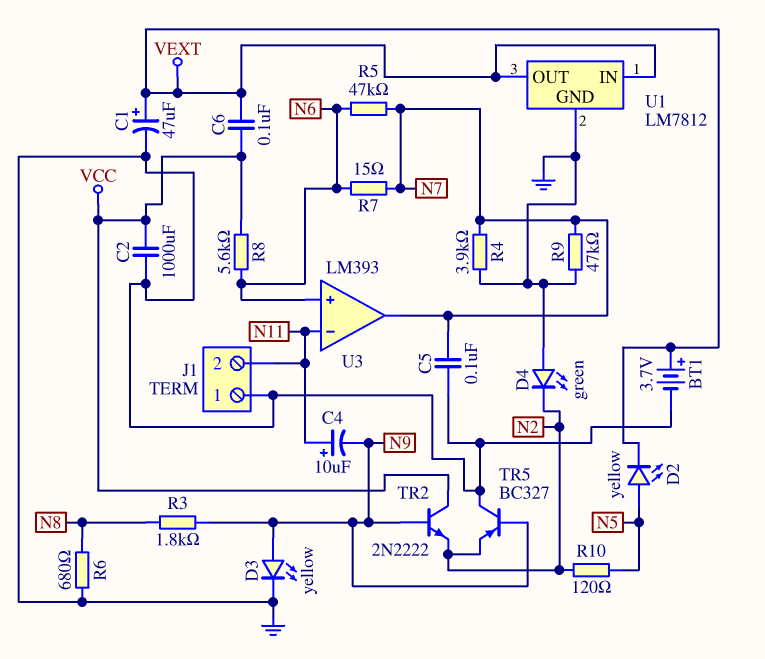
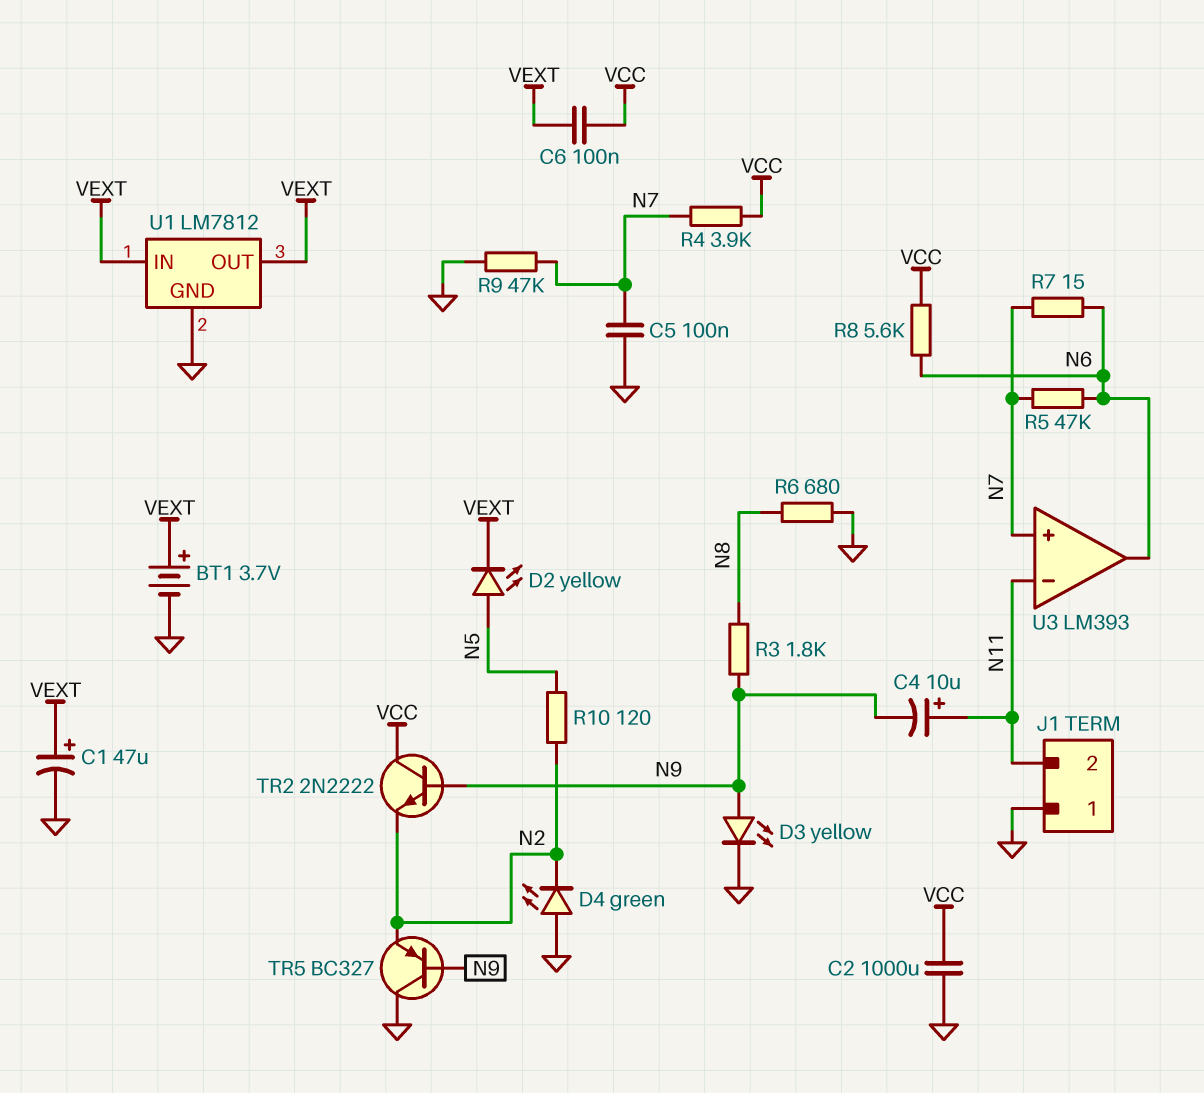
R4: 3.9k (GND, N7) -> 3.9k (N7, VCC)
U3 pin in+: N6 -> N7
U3 pin out: N7 -> N6

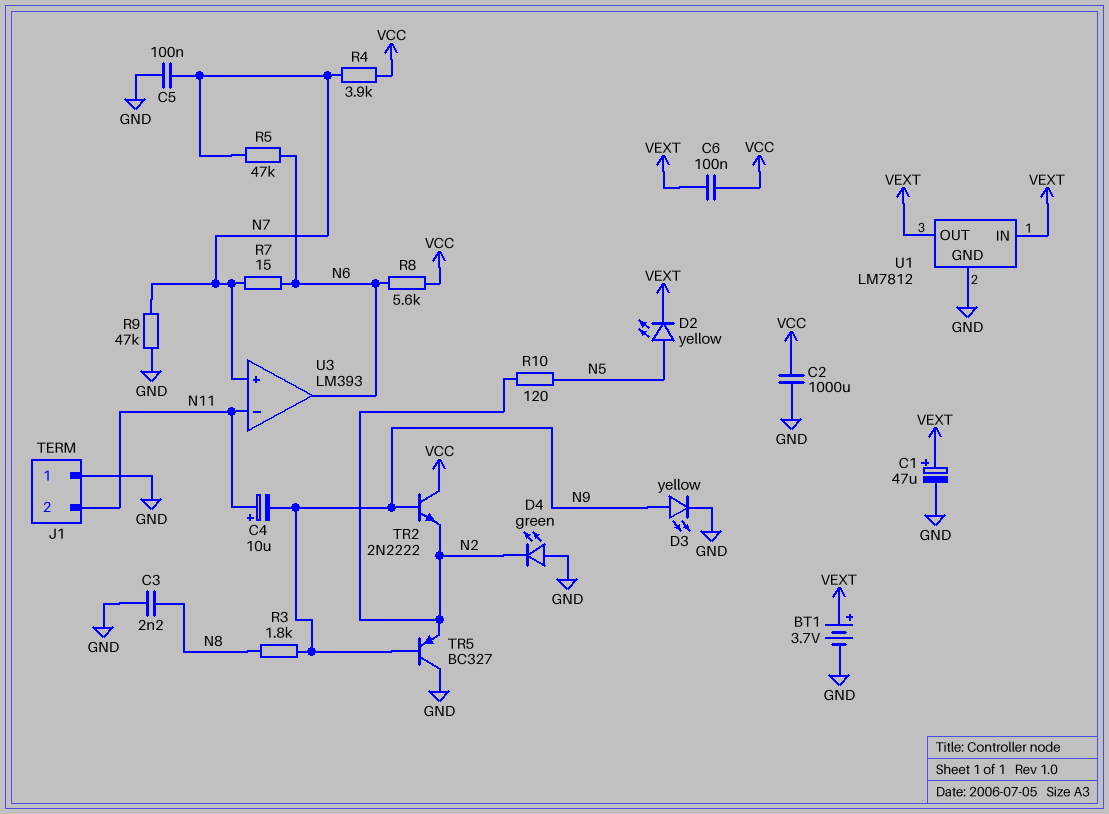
C3: none -> 2.2nF (GND, N8)
R6: 680 (GND, N8) -> none

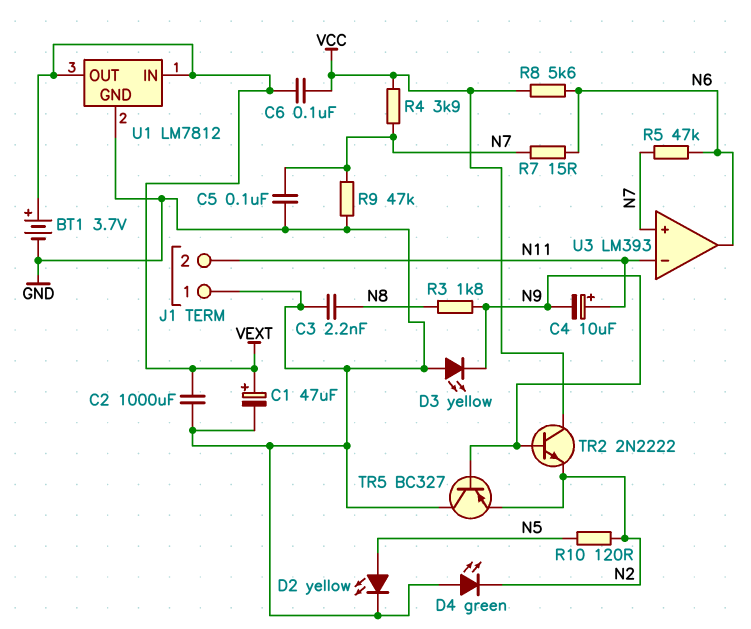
C2: 1000uF (GND, VCC) -> 1000uF (GND, VEXT)
D2: LED yellow (A N5, K VEXT) -> LED yellow (A N5, K GND)
D3: LED yellow (A N9, K GND) -> LED yellow (A GND, K N9)

